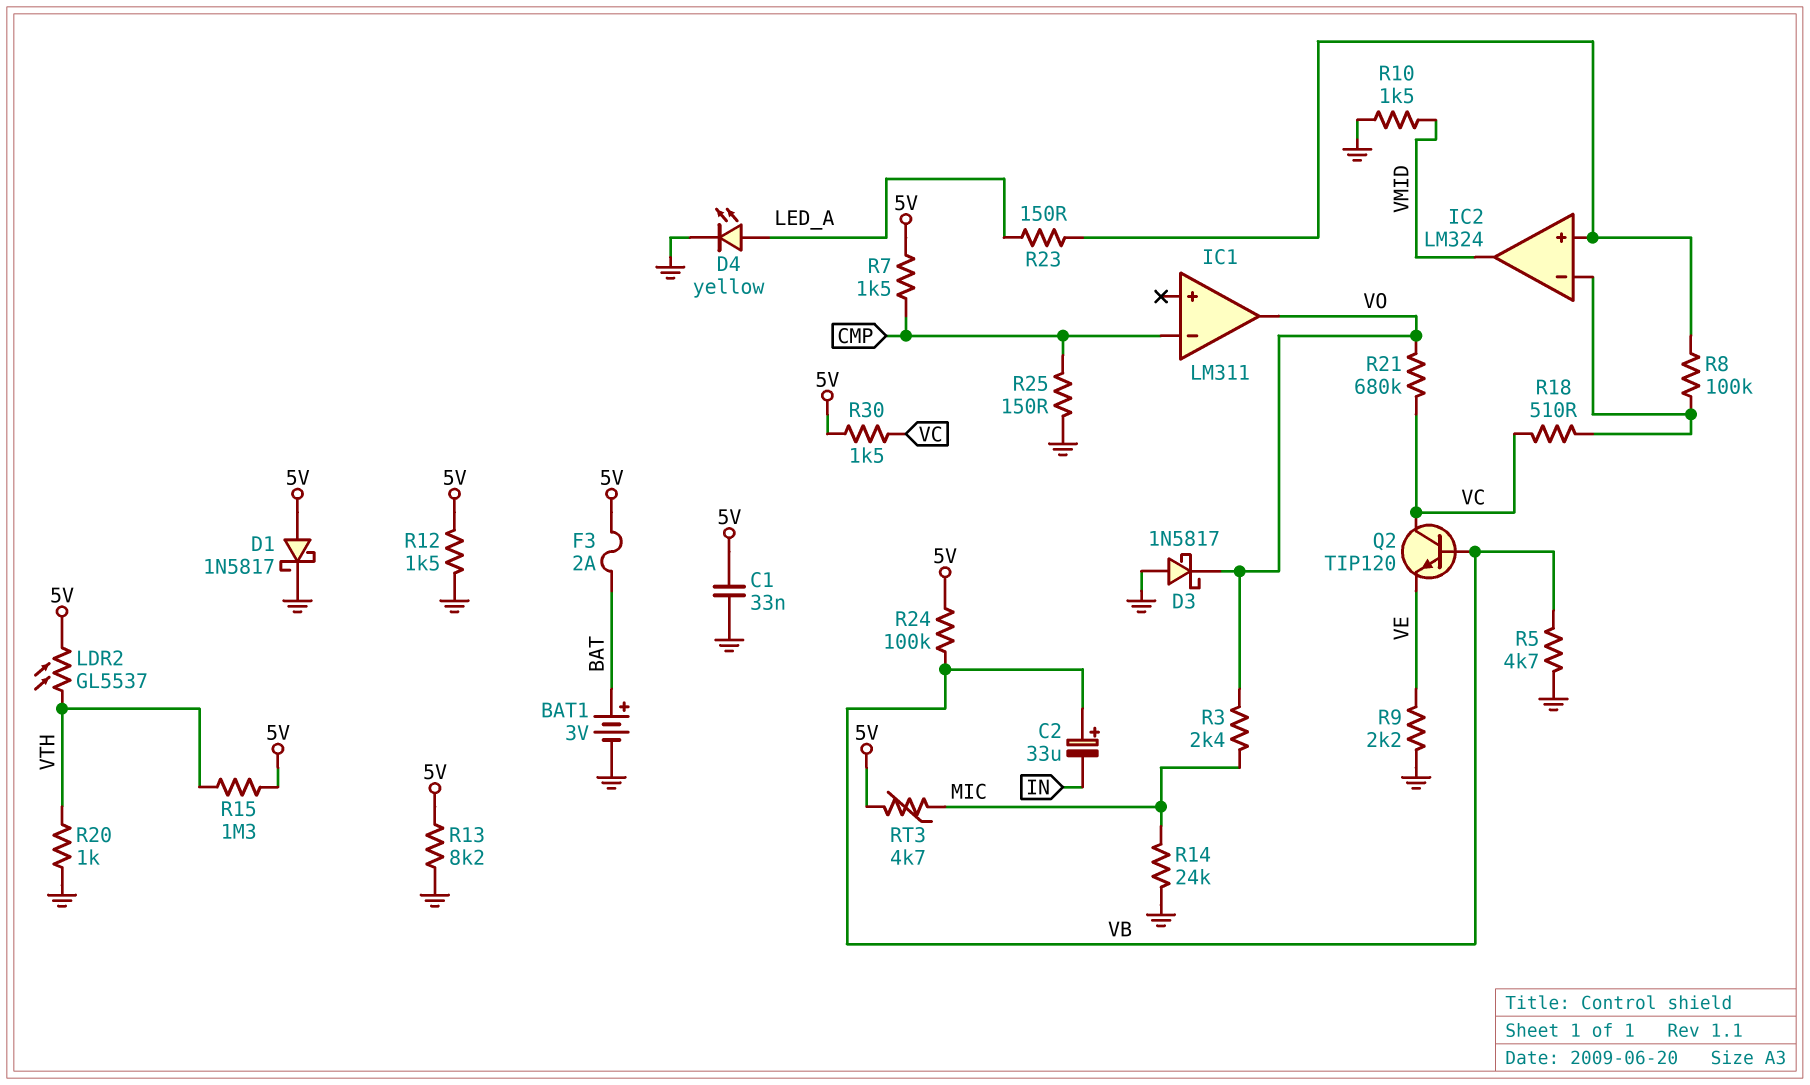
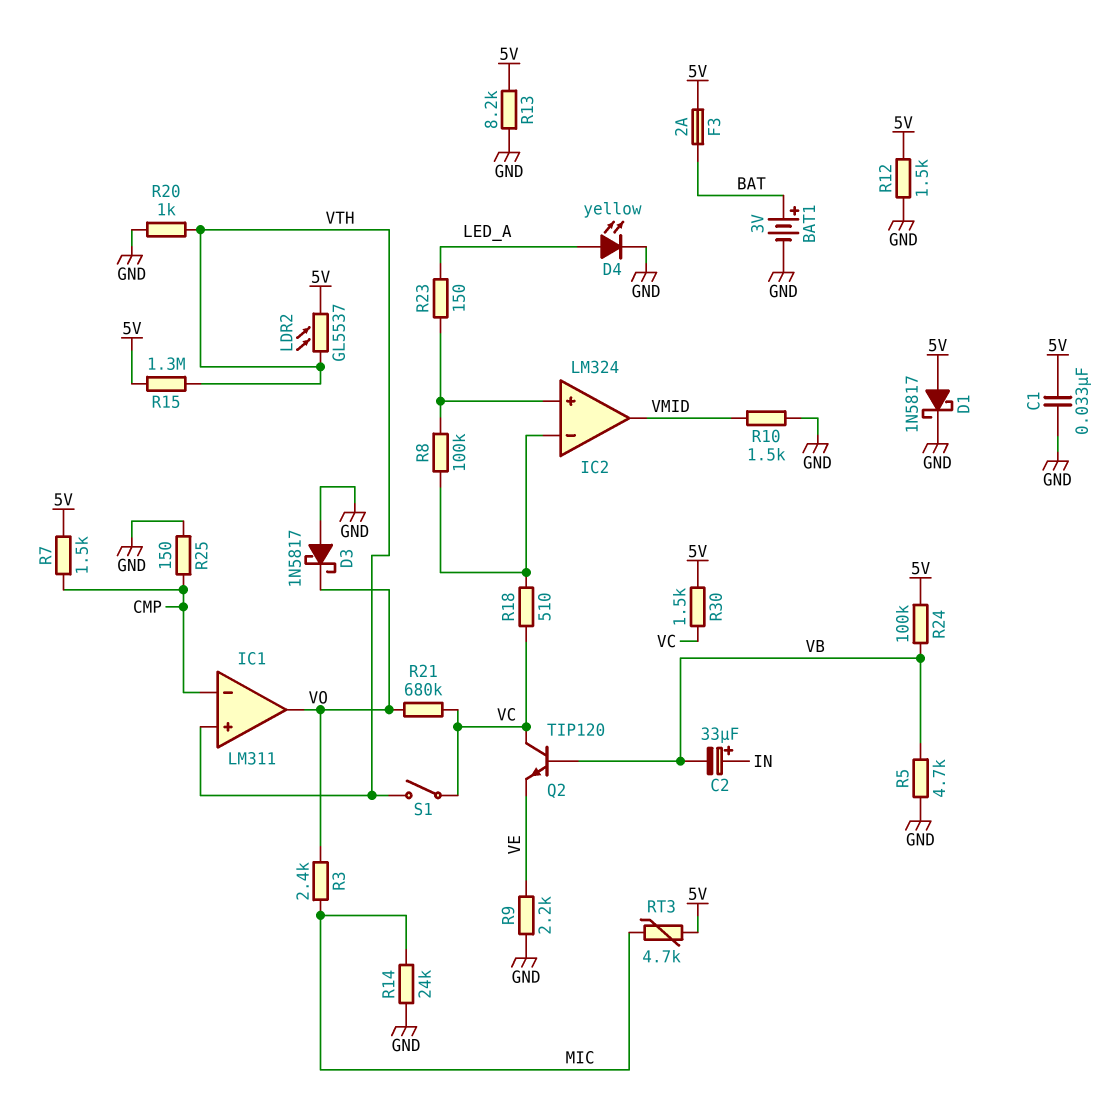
C2: 33uF (plus VB, minus IN) -> 33uF (plus IN, minus VB)
IC1 pin in+: none -> VTH
S1: none -> switch (VC, VTH)

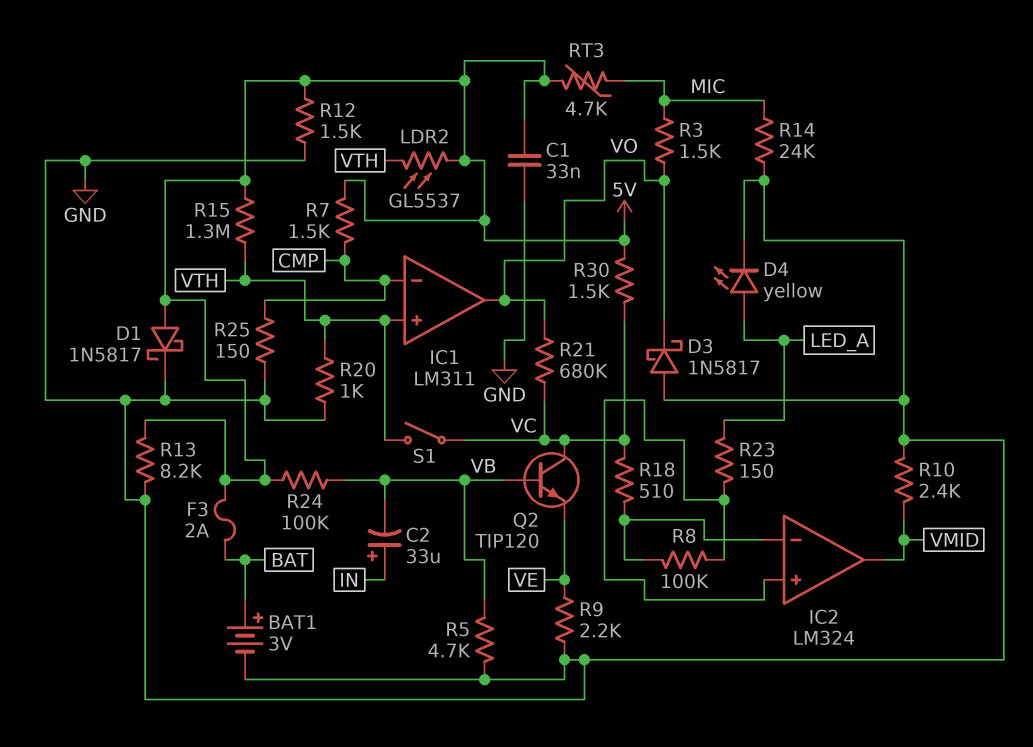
R3: 2.4k (MIC, VO) -> 1.5k (MIC, VO)
R10: 1.5k (GND, VMID) -> 2.4k (GND, VMID)

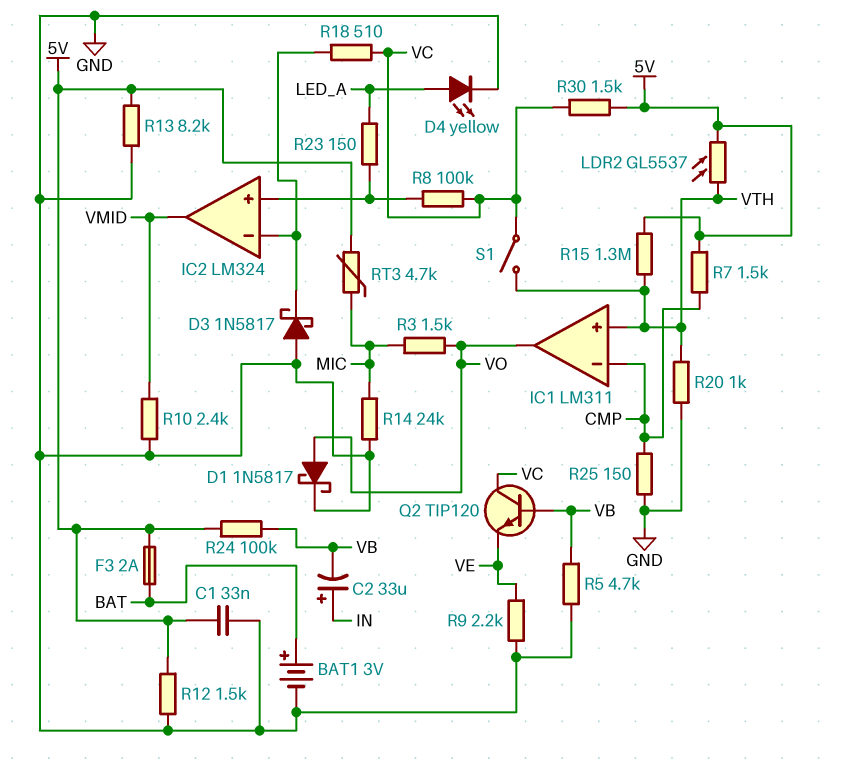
D1: schottky 1N5817 (A 5V, K GND) -> schottky 1N5817 (A VO, K GND)
D3: schottky 1N5817 (A GND, K VO) -> schottky 1N5817 (A GND, K IC2/in-)
R8: 100k (IC2/in+, IC2/in-) -> 100k (IC2/in+, VC)
R21: 680k (VC, VO) -> none

